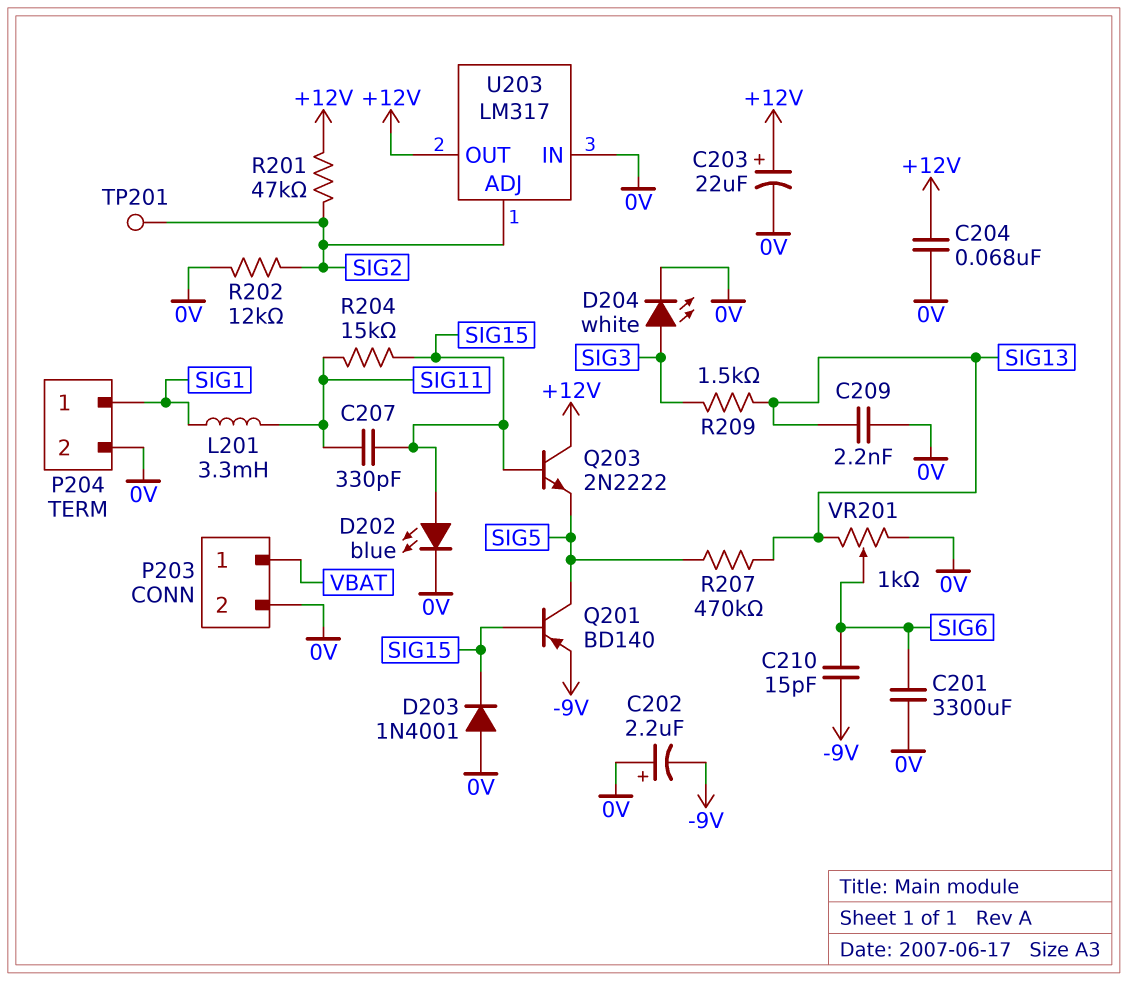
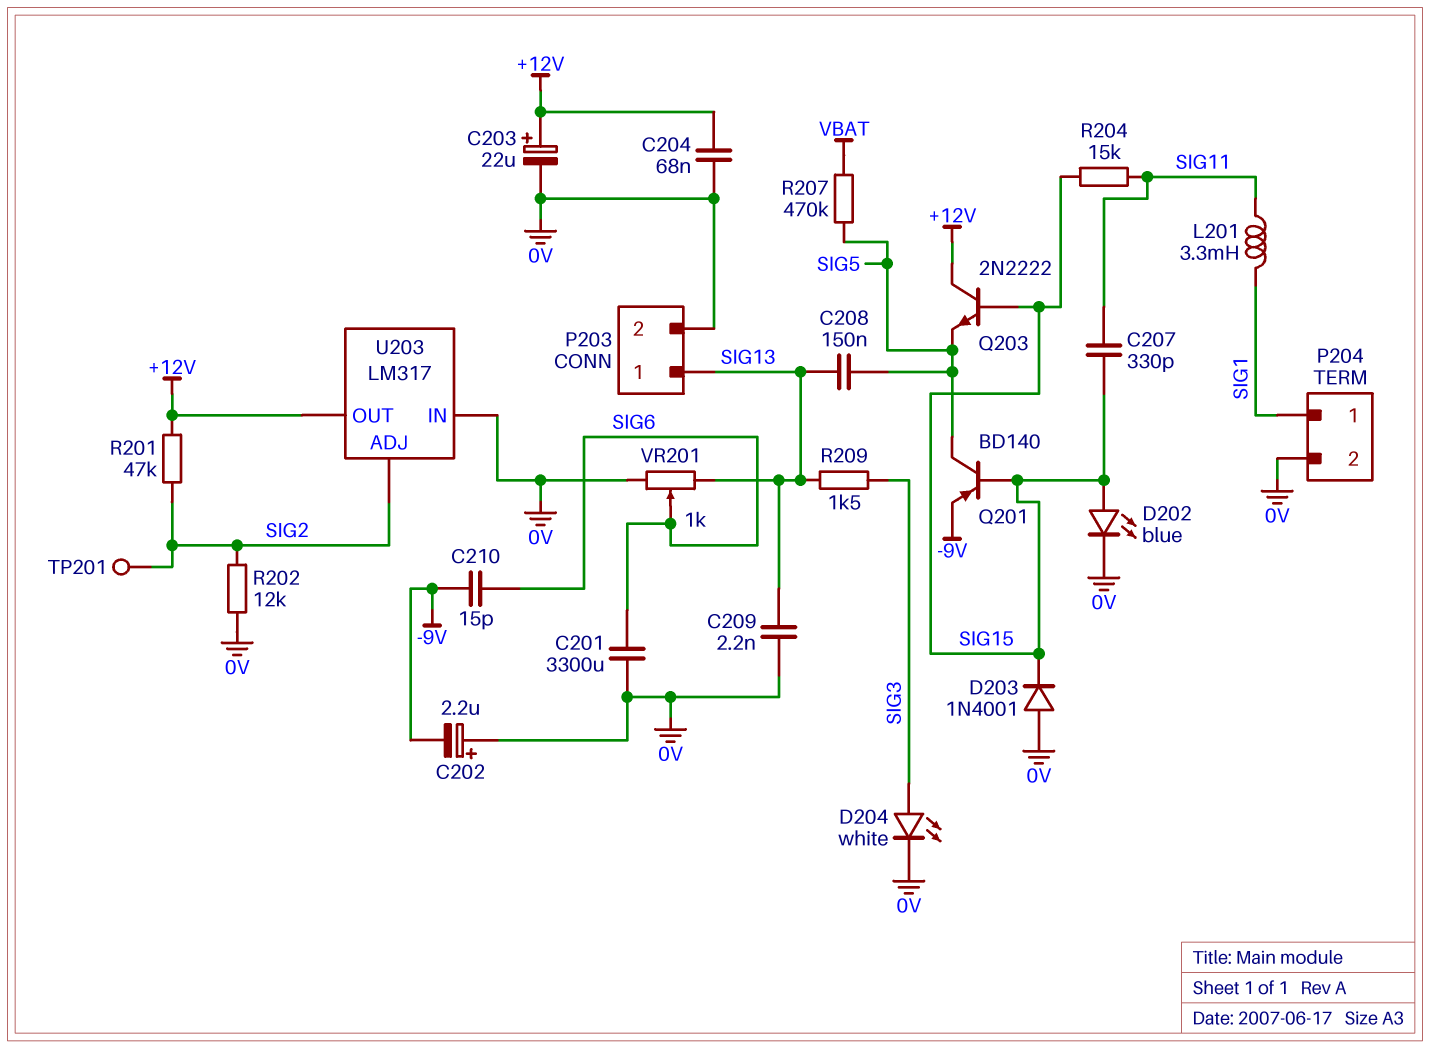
C208: none -> 150nF (SIG5, SIG13)
P203 pin 1: VBAT -> SIG13
R207: 470k (SIG5, SIG13) -> 470k (SIG5, VBAT)

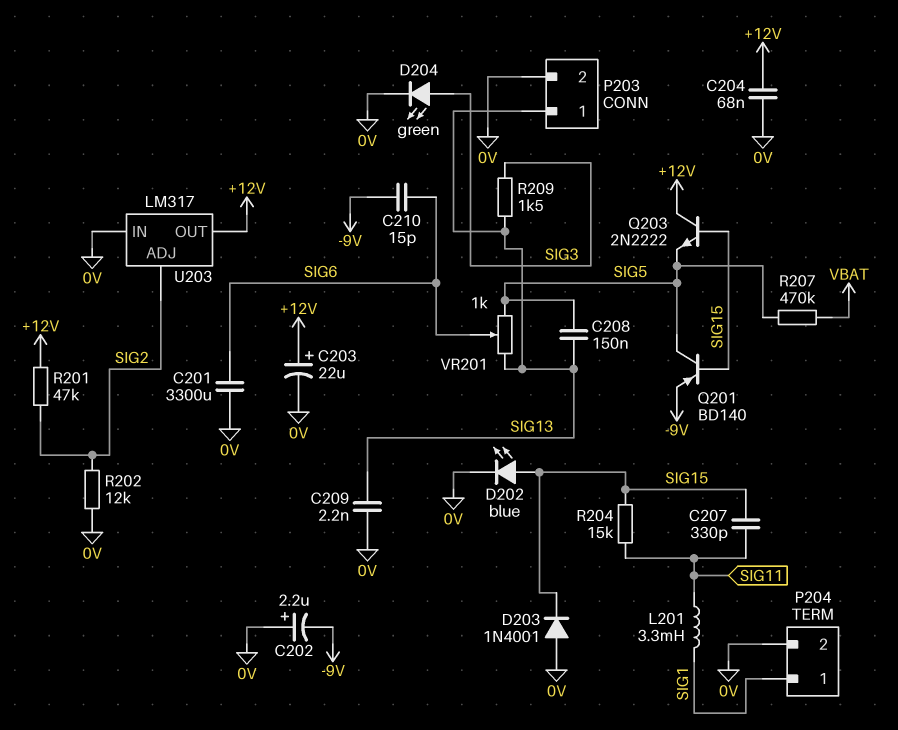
D204: LED white (A SIG3, K 0V) -> LED green (A SIG3, K 0V)
TP201: test point (SIG2) -> none
VR201: 1k (0V, SIG13, wiper SIG6) -> 1k (SIG5, SIG13, wiper SIG6)

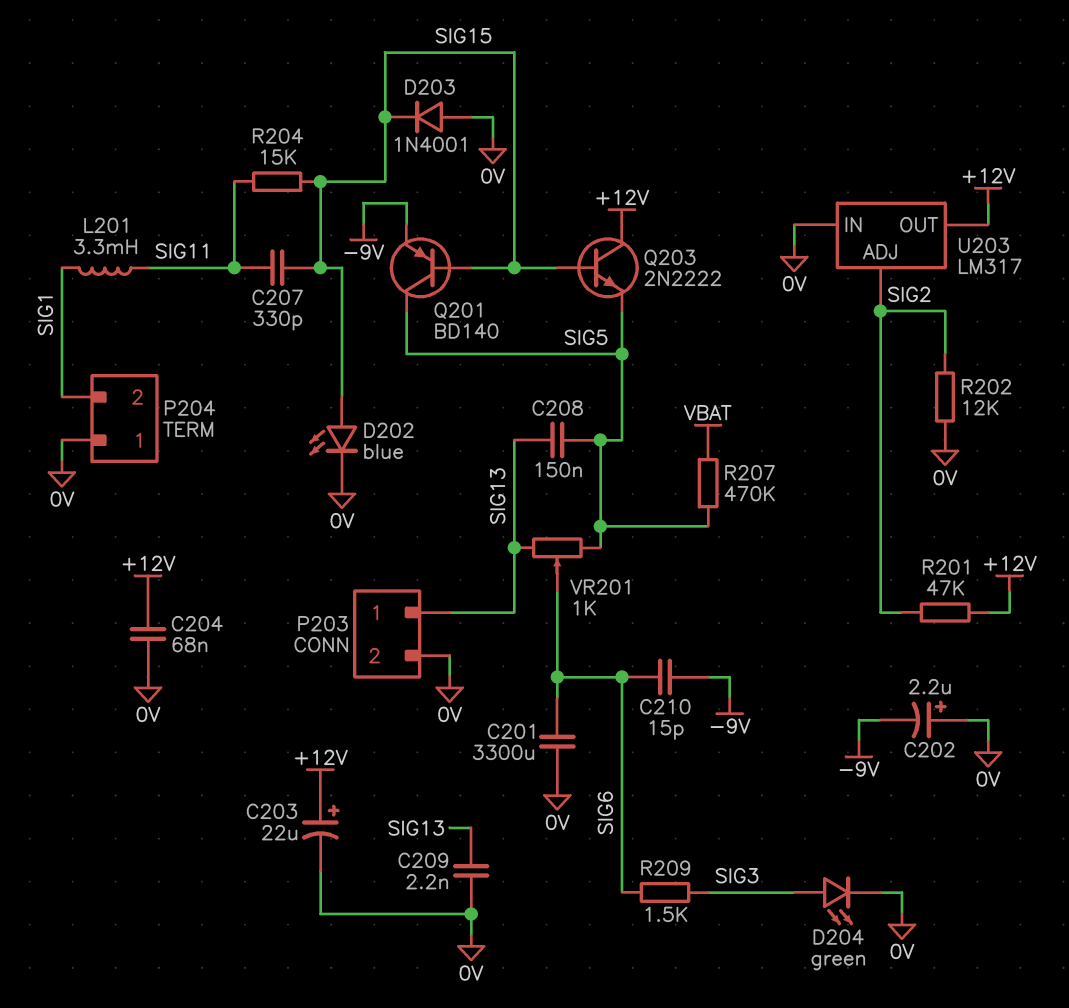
P204 pin 1: SIG1 -> 0V
P204 pin 2: 0V -> SIG1
R209: 1.5k (SIG3, SIG13) -> 1.5k (SIG3, SIG6)

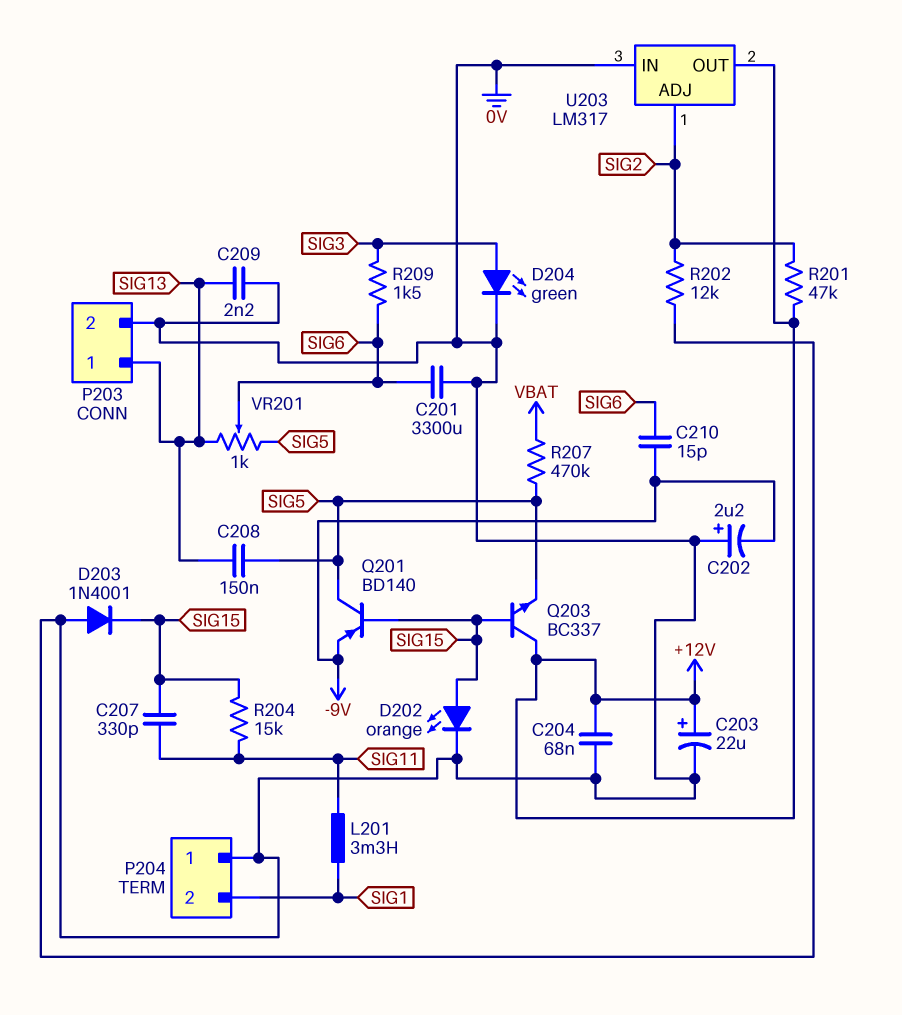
D202: LED blue (A SIG15, K 0V) -> LED orange (A SIG15, K 0V)
Q203: NPN 2N2222 (B SIG15, C +12V, E SIG5) -> NPN BC337 (B SIG15, C +12V, E SIG5)

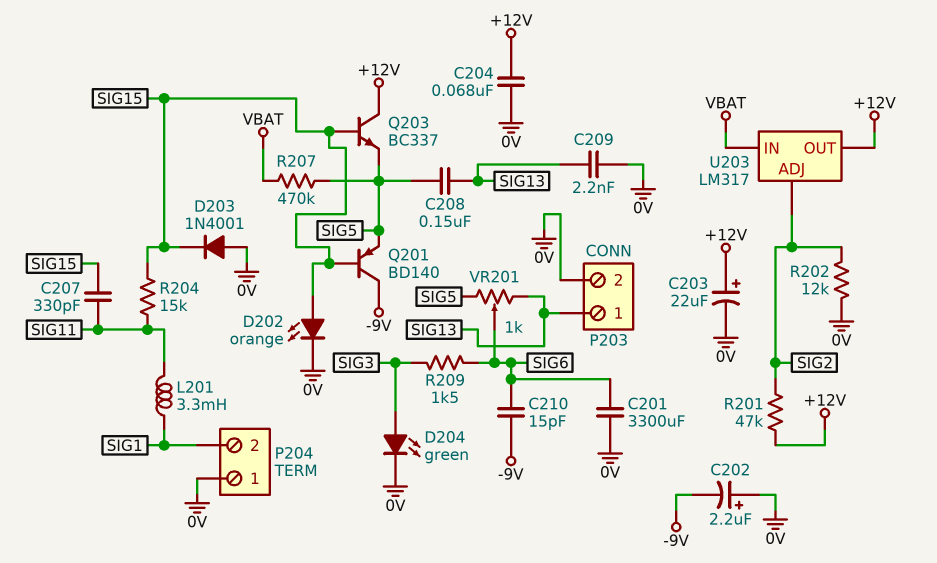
Q201: PNP BD140 (B SIG15, C SIG5, E -9V) -> PNP BD140 (B SIG15, C -9V, E SIG5)
U203 pin IN: 0V -> VBAT

